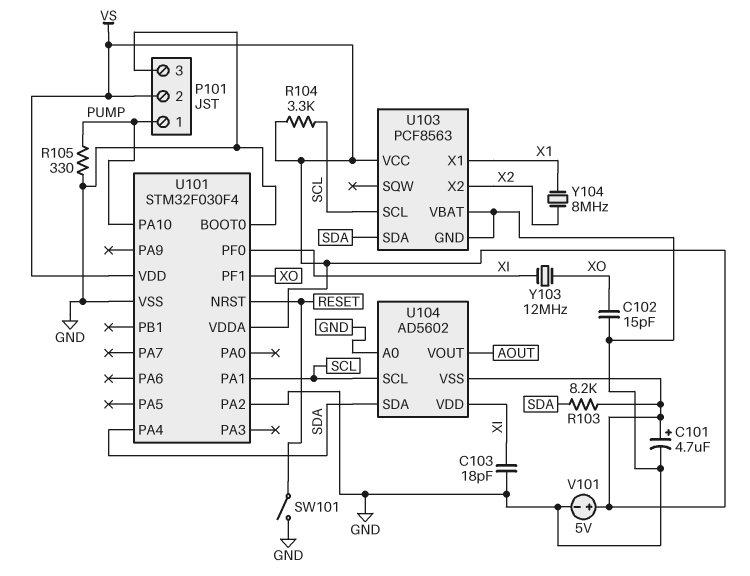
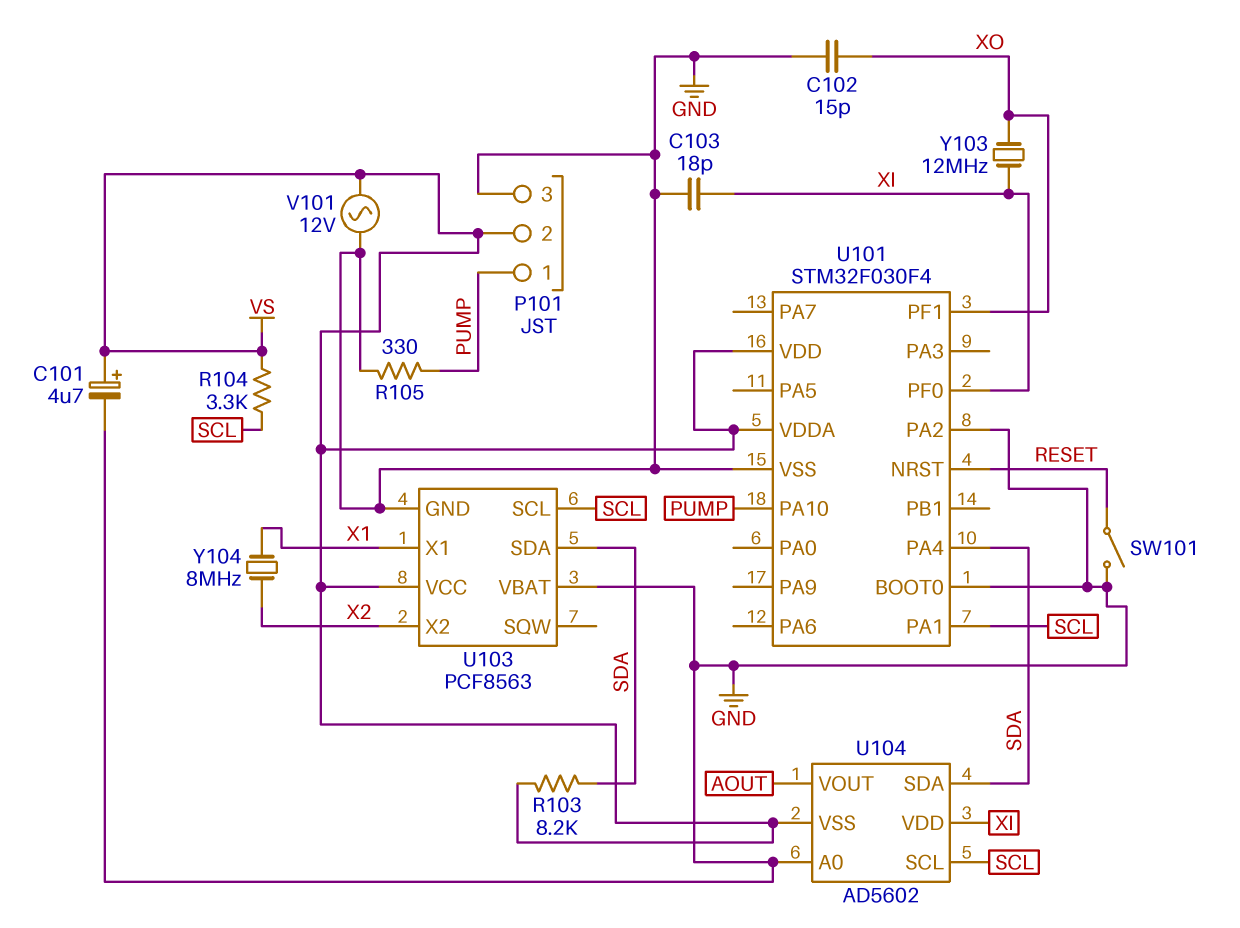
V101: 5V (plus VS, minus GND) -> AC 12V (GND, VS)

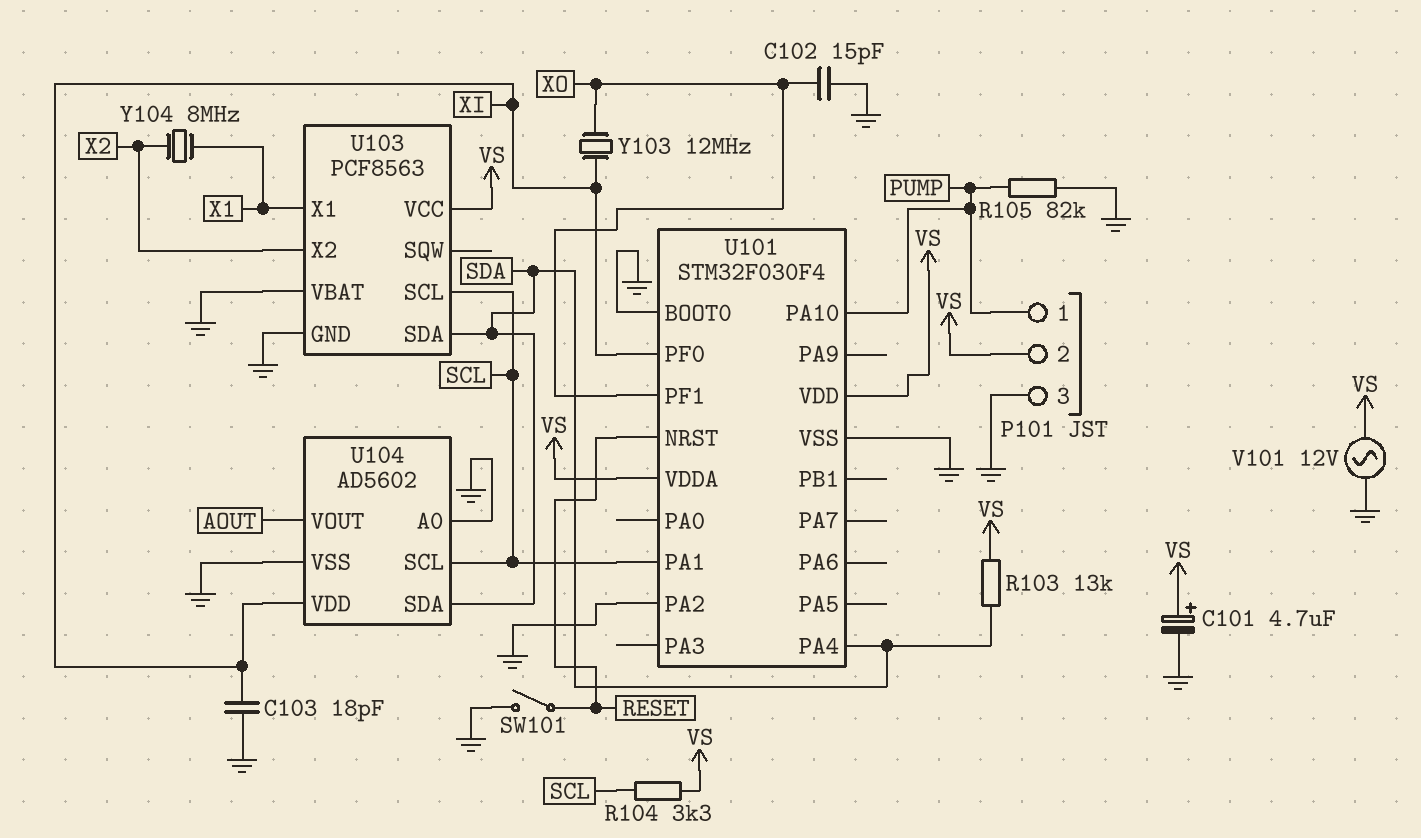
R103: 8.2k (SDA, VS) -> 13k (SDA, VS)
R105: 330 (GND, PUMP) -> 82k (GND, PUMP)
U104 pin VSS: VS -> GND

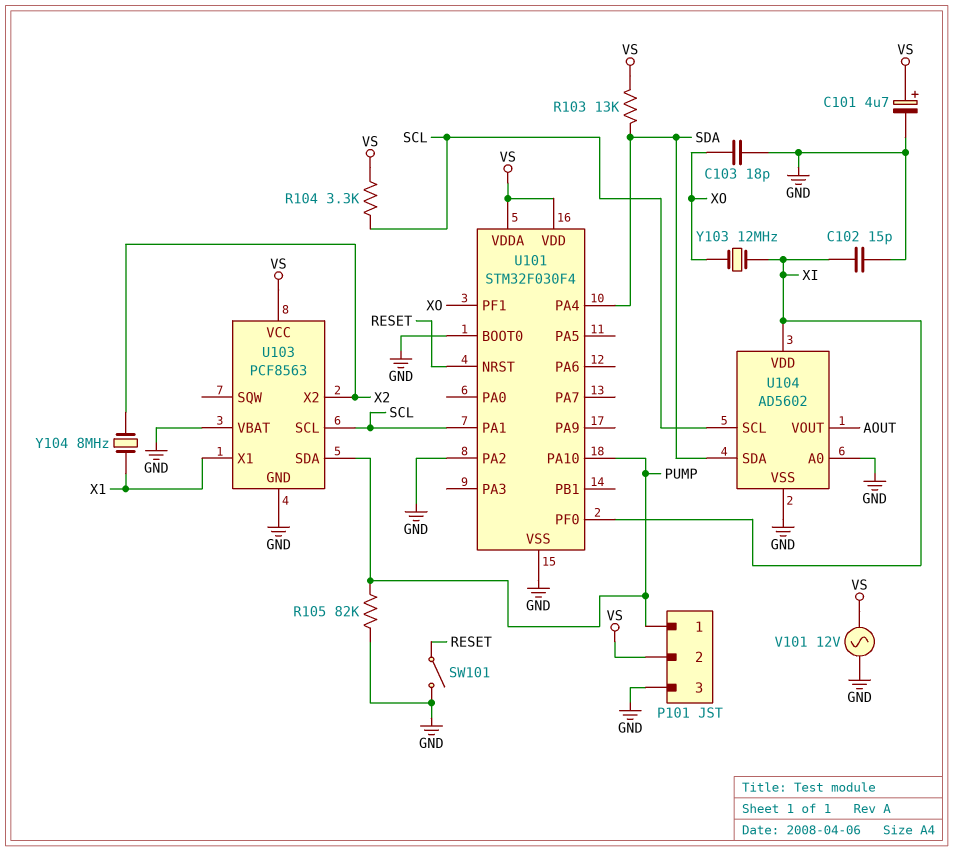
C102: 15pF (GND, XO) -> 15pF (GND, XI)
C103: 18pF (GND, XI) -> 18pF (GND, XO)
U103 pin SDA: SDA -> PUMP

